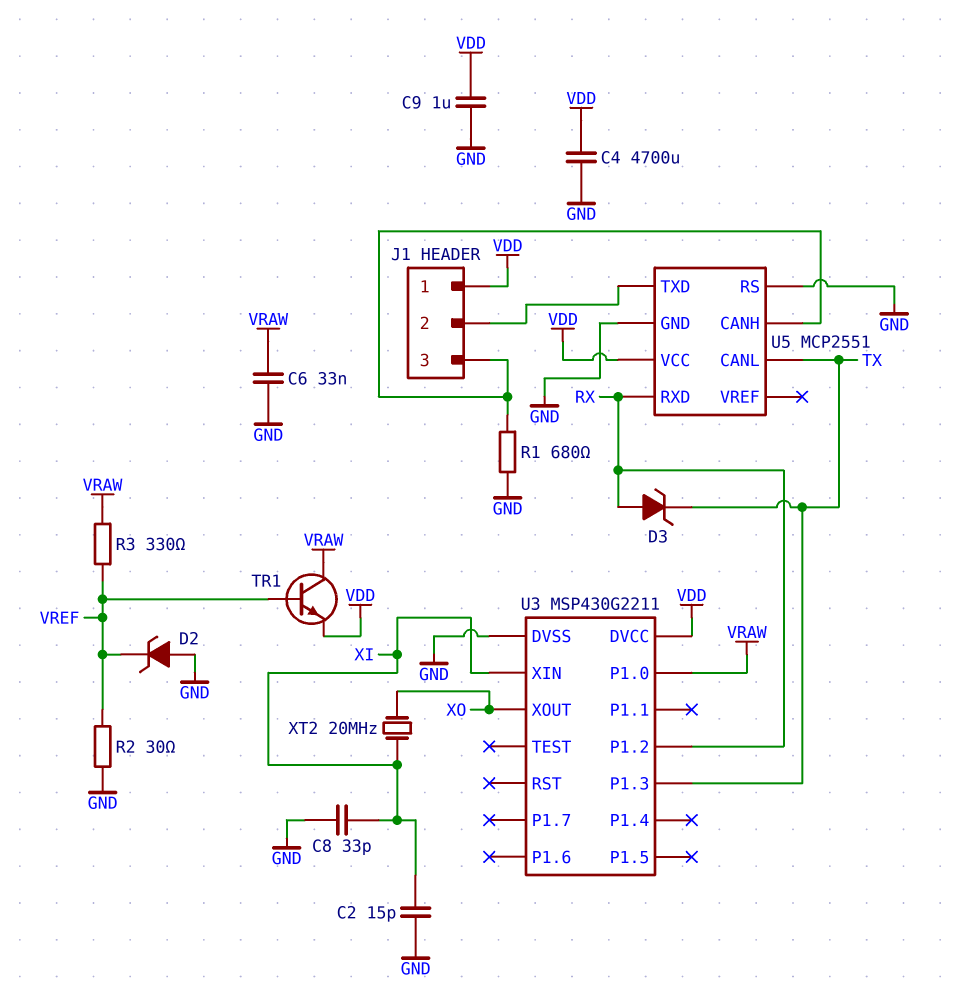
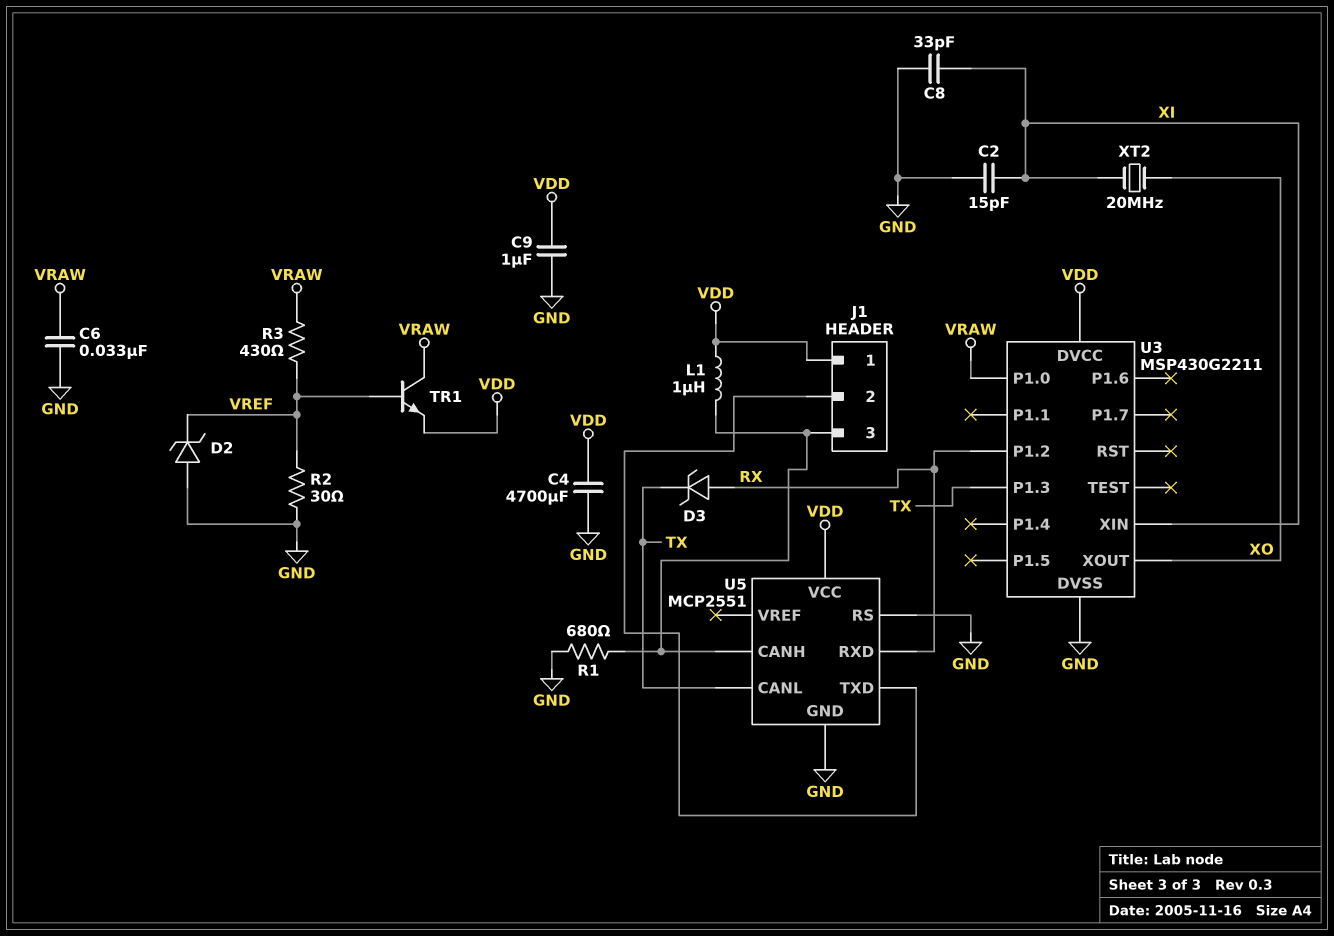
L1: none -> 1uH (J1/3, VDD)
R3: 330 (VRAW, VREF) -> 430 (VRAW, VREF)

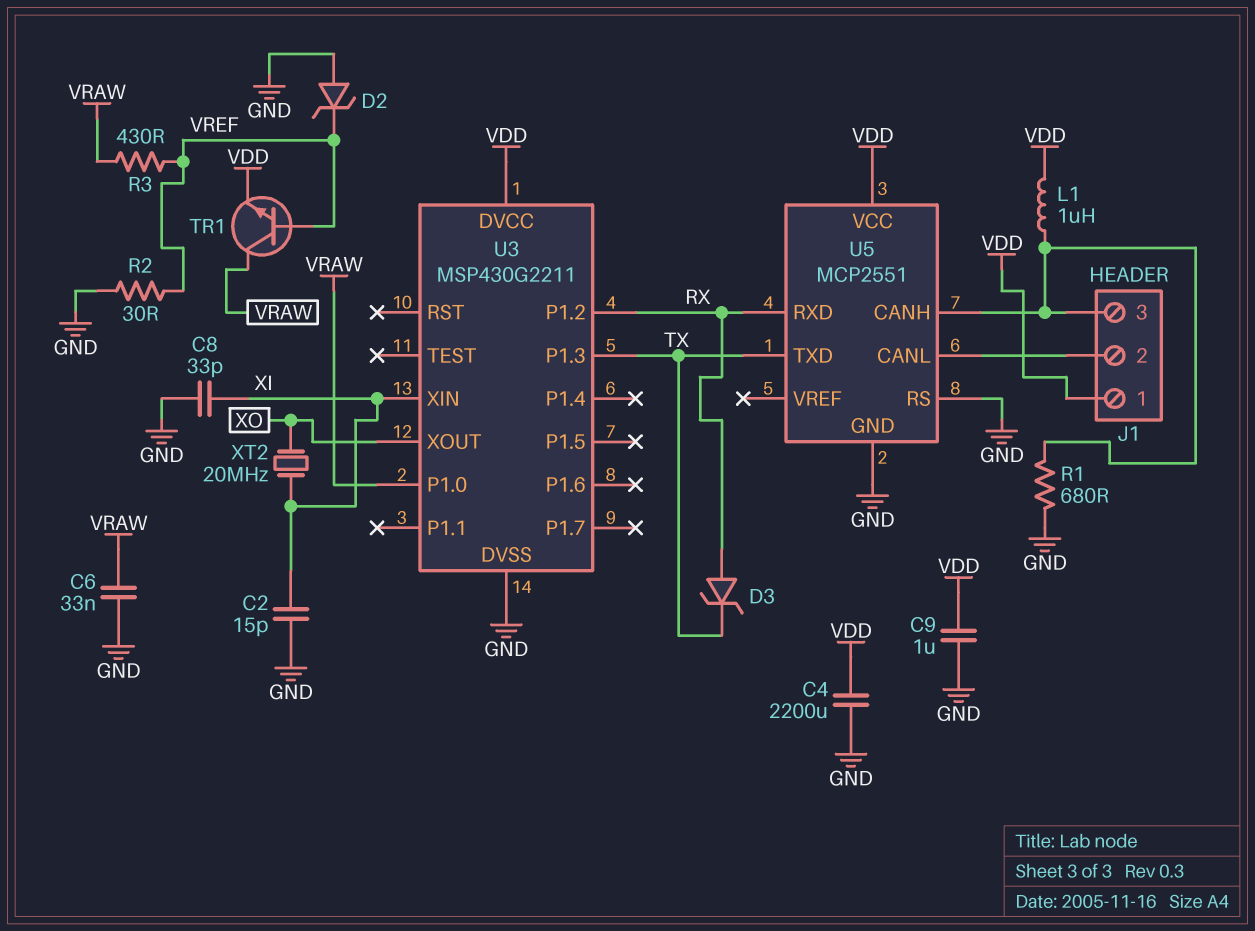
C4: 4700uF (GND, VDD) -> 2200uF (GND, VDD)
U5 pin CANL: TX -> J1/2
U5 pin TXD: J1/2 -> TX

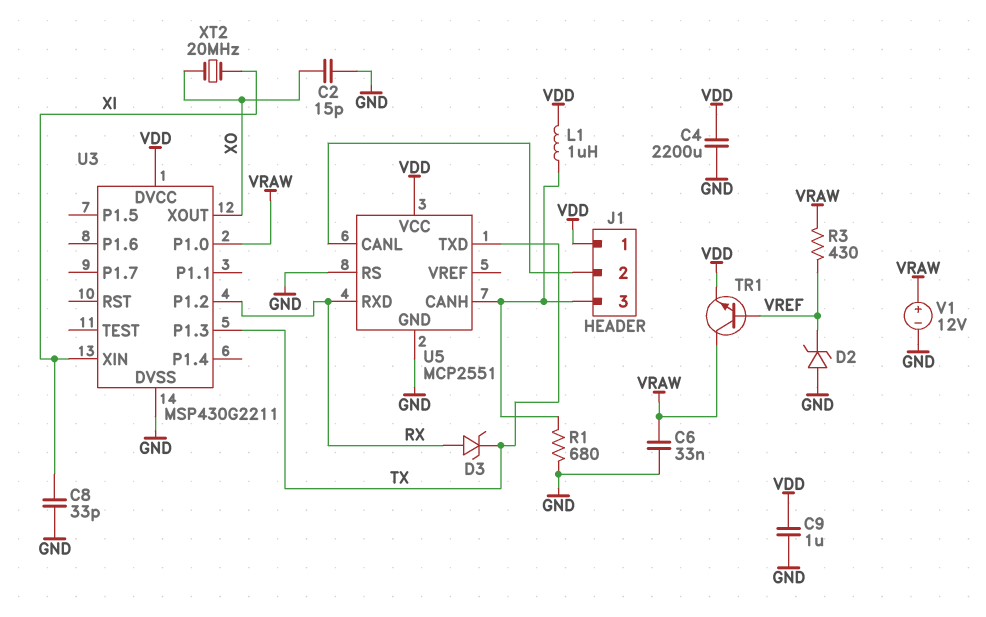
C2: 15pF (GND, XI) -> 15pF (GND, XO)
R2: 30 (GND, VREF) -> none
V1: none -> 12V (plus VRAW, minus GND)

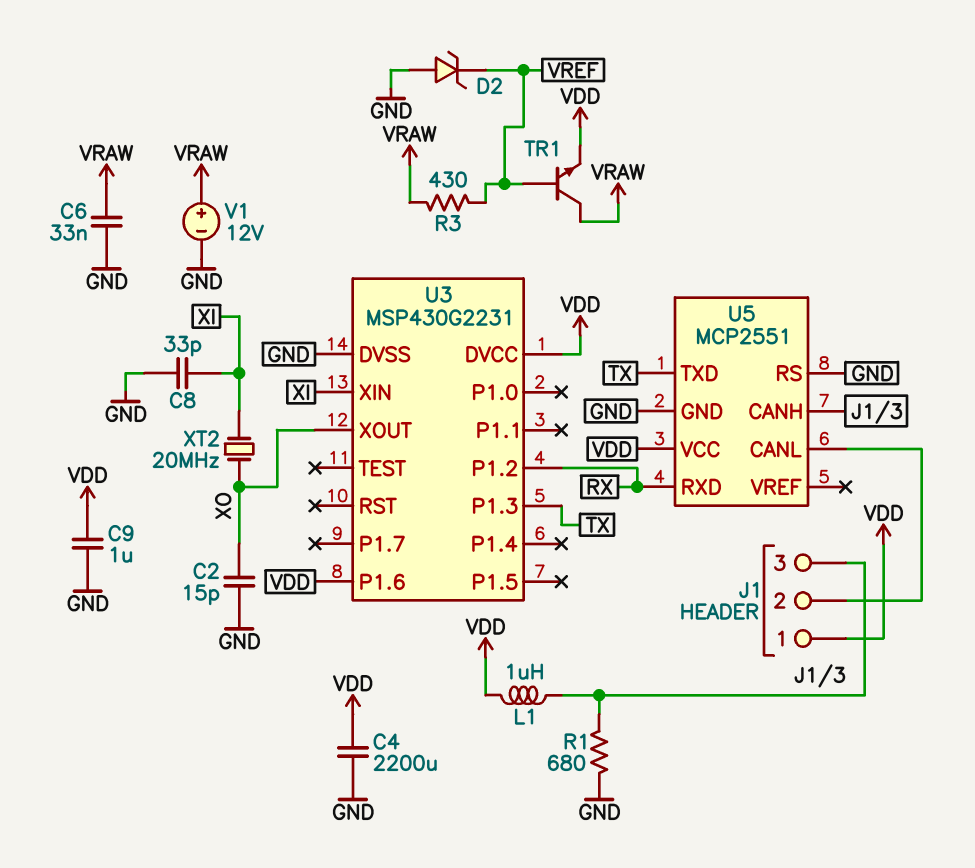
D3: zener (A RX, K TX) -> none
U3: MSP430G2211 -> MSP430G2231
U3 pin P1.0: VRAW -> none
U3 pin P1.6: none -> VDD

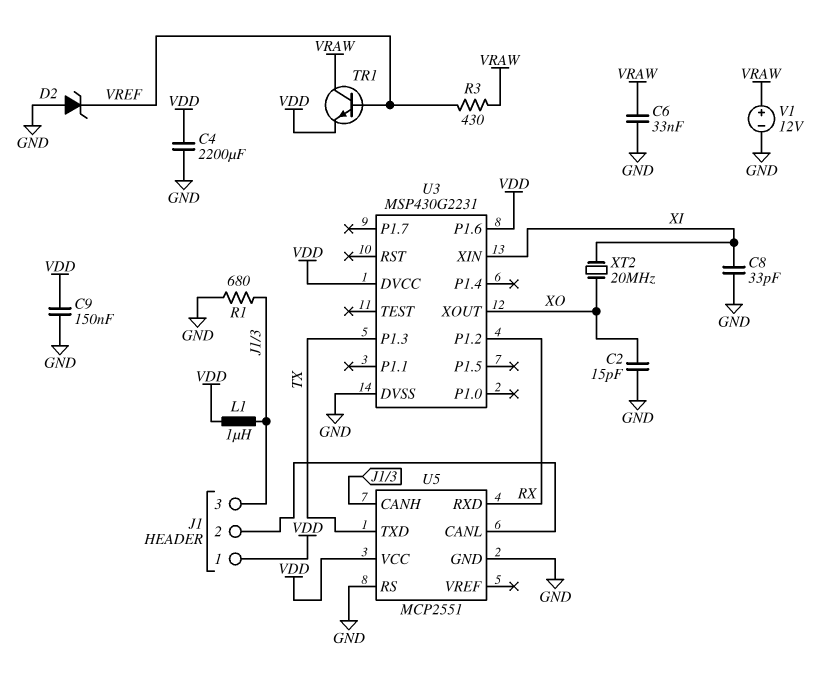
C9: 1uF (GND, VDD) -> 150nF (GND, VDD)

